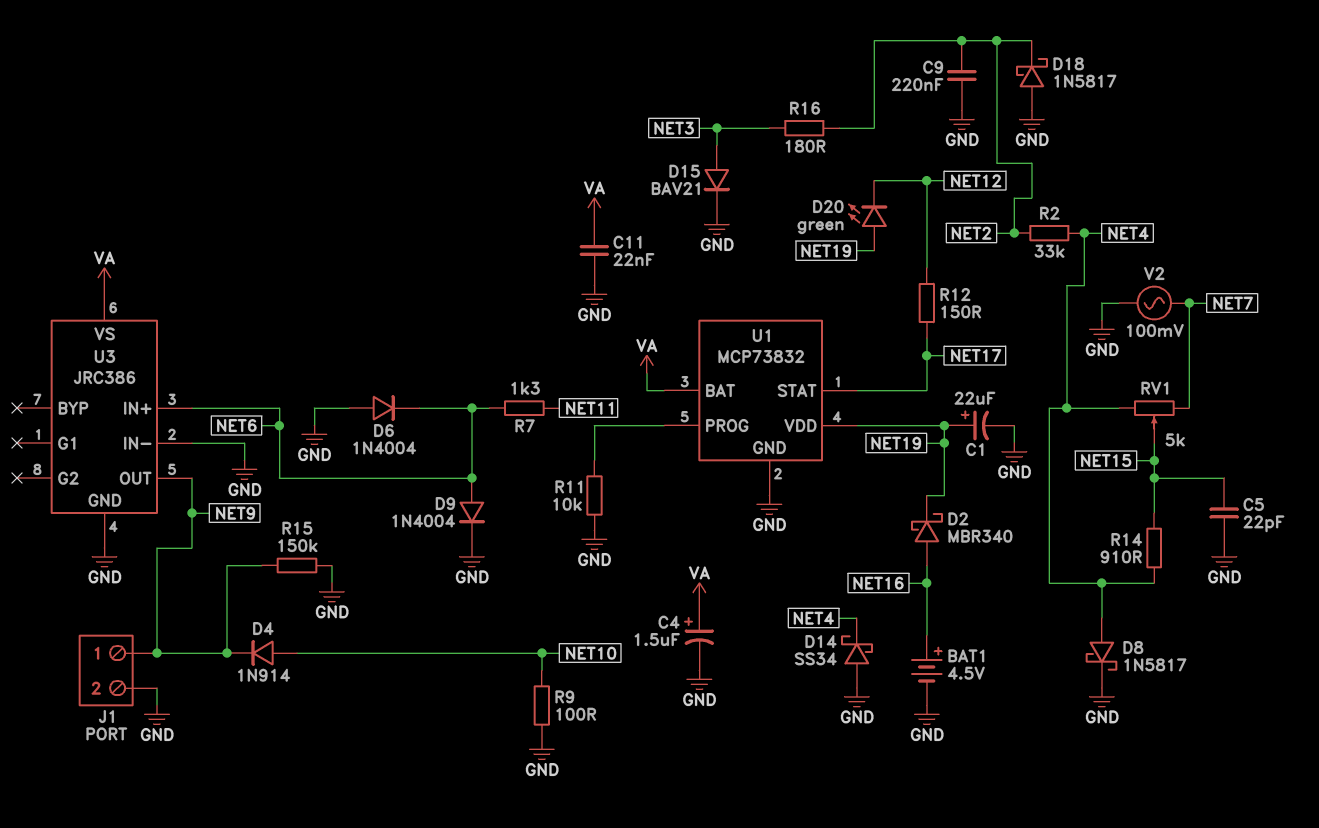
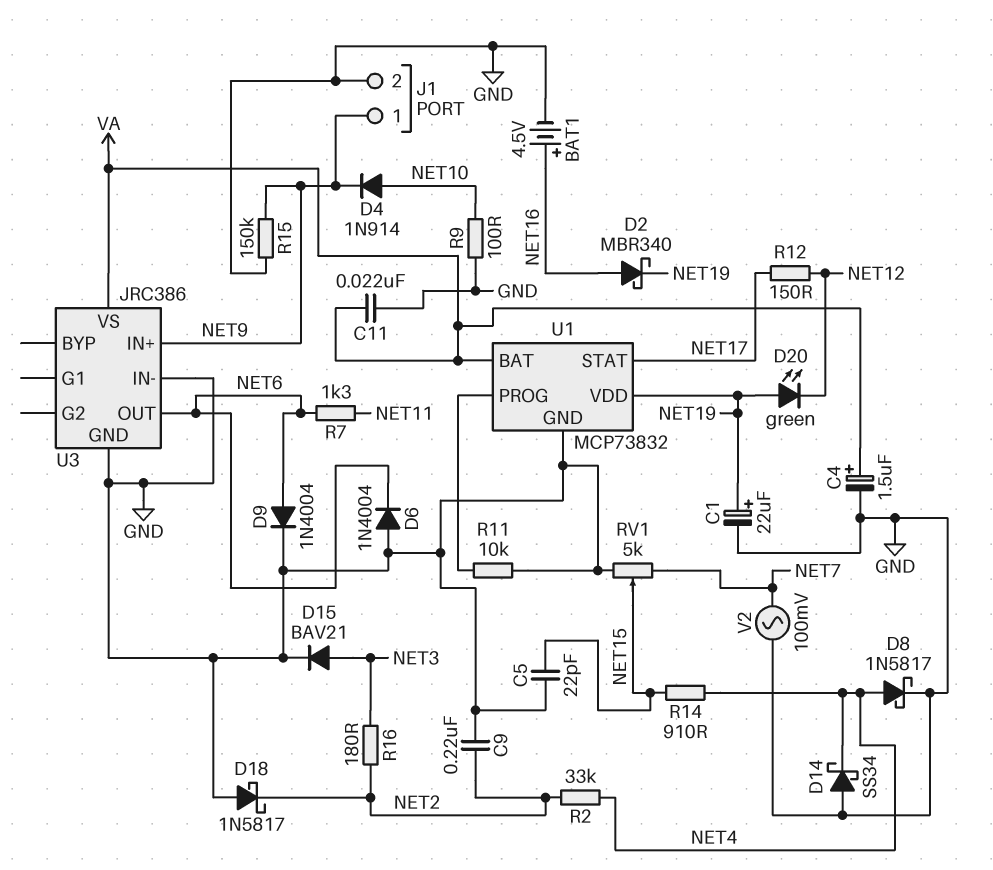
RV1: 5k (NET4, NET7, wiper NET15) -> 5k (GND, NET7, wiper NET15)
U3 pin IN+: NET6 -> NET9
U3 pin OUT: NET9 -> NET6

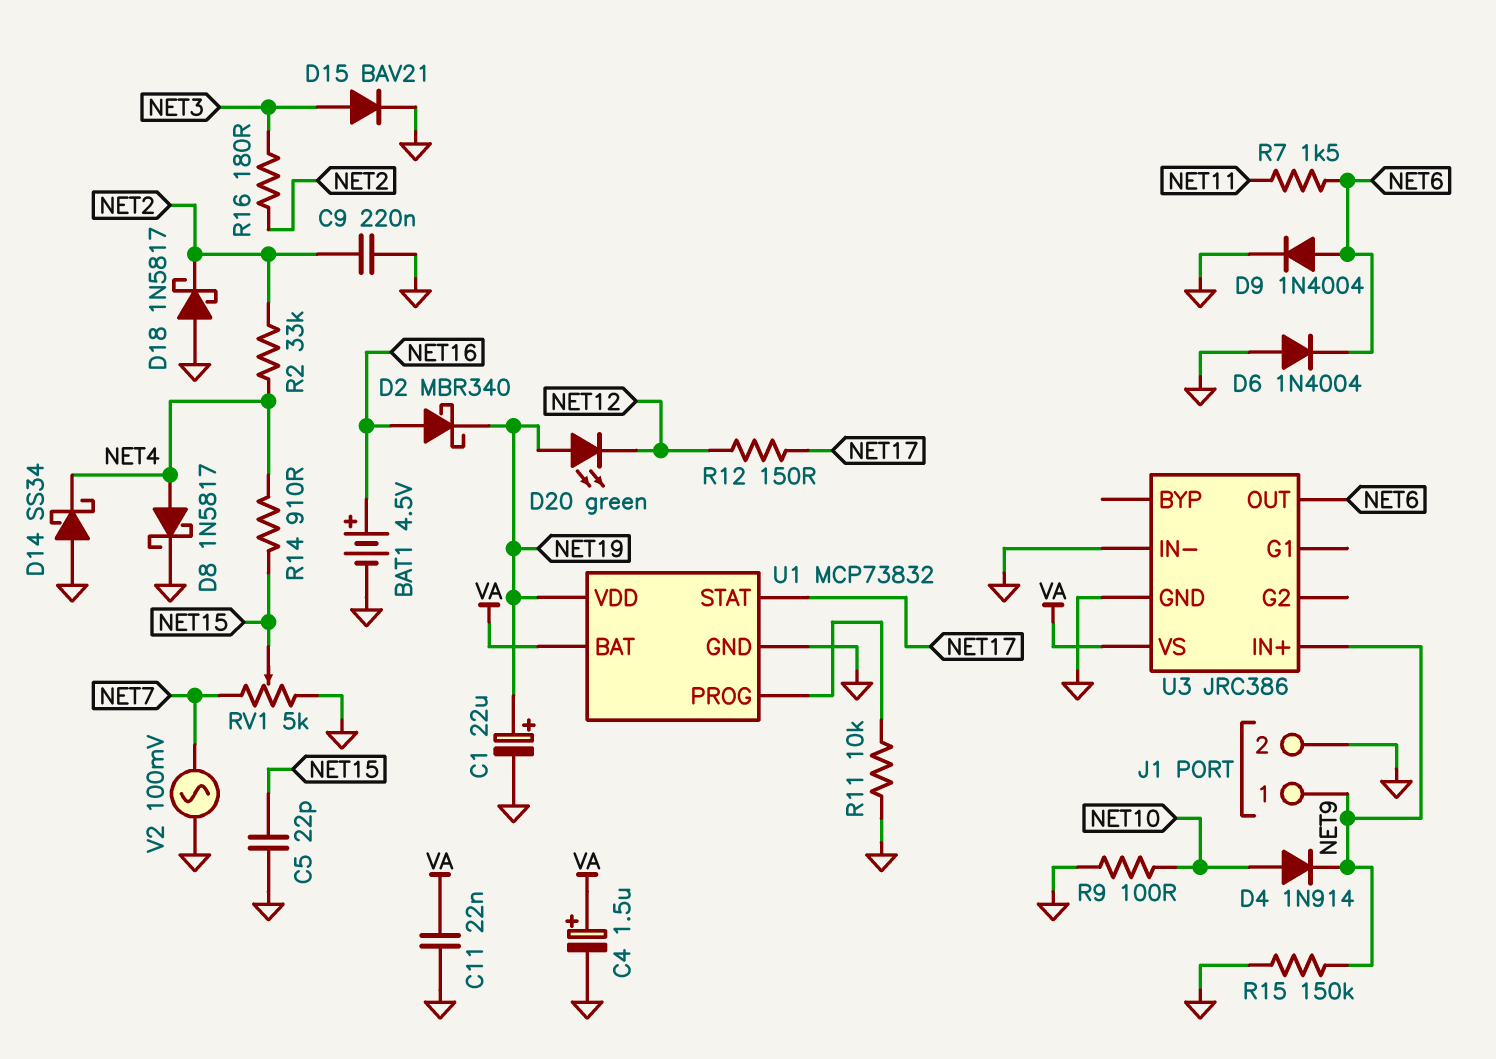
R7: 1.3k (NET6, NET11) -> 1.5k (NET6, NET11)

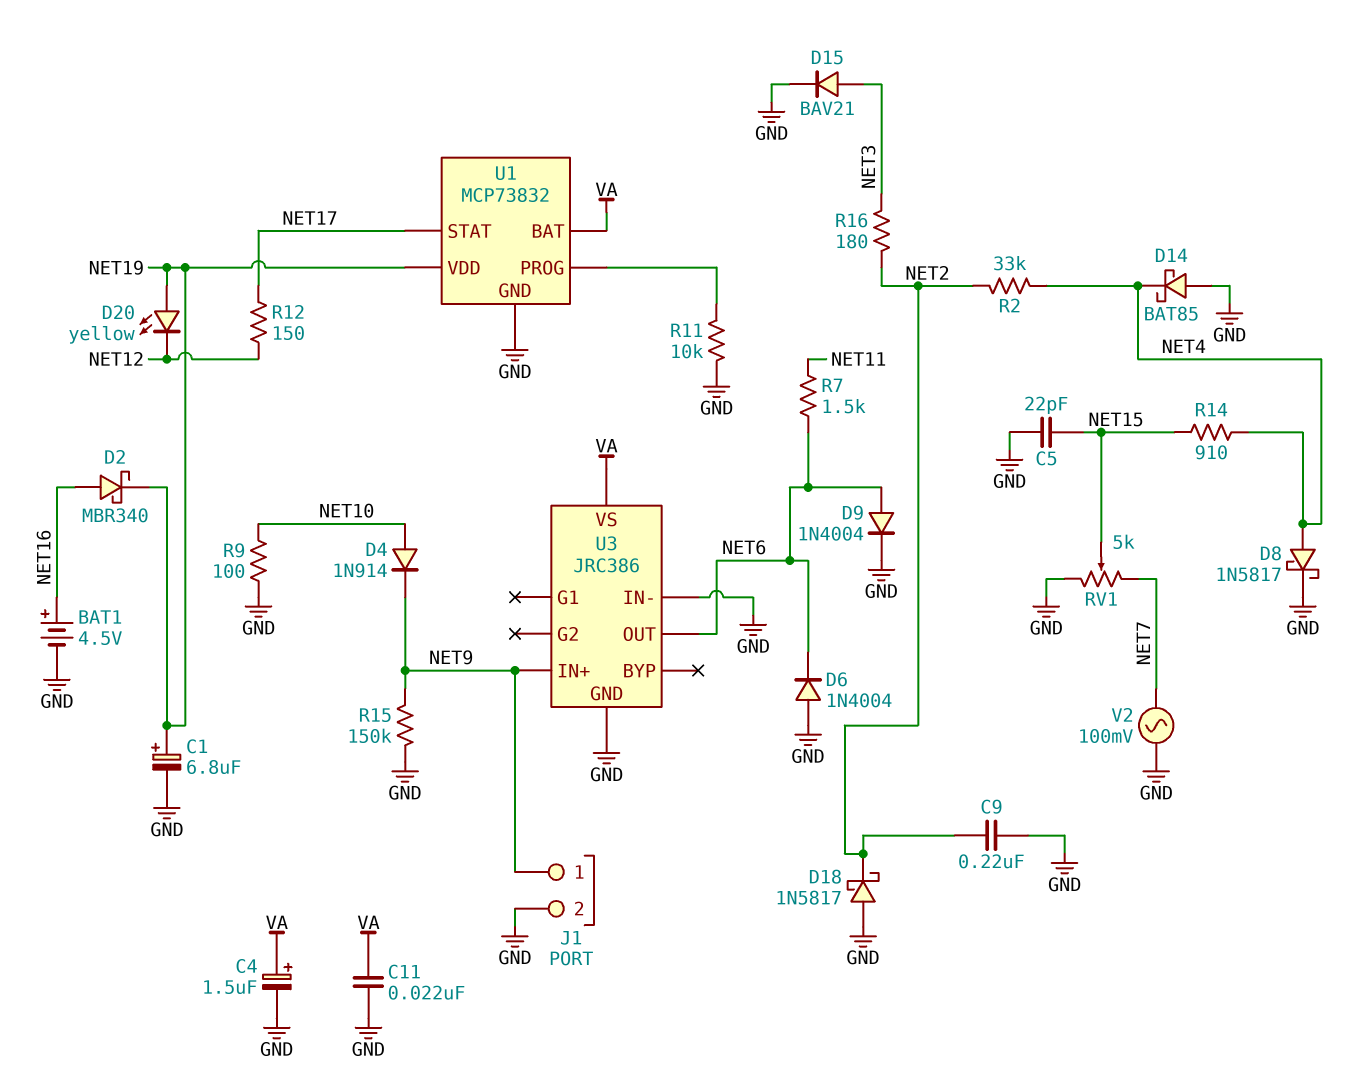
C1: 22uF (plus NET19, minus GND) -> 6.8uF (plus NET19, minus GND)
D14: schottky SS34 (A GND, K NET4) -> schottky BAT85 (A GND, K NET4)
D20: LED green (A NET19, K NET12) -> LED yellow (A NET19, K NET12)

